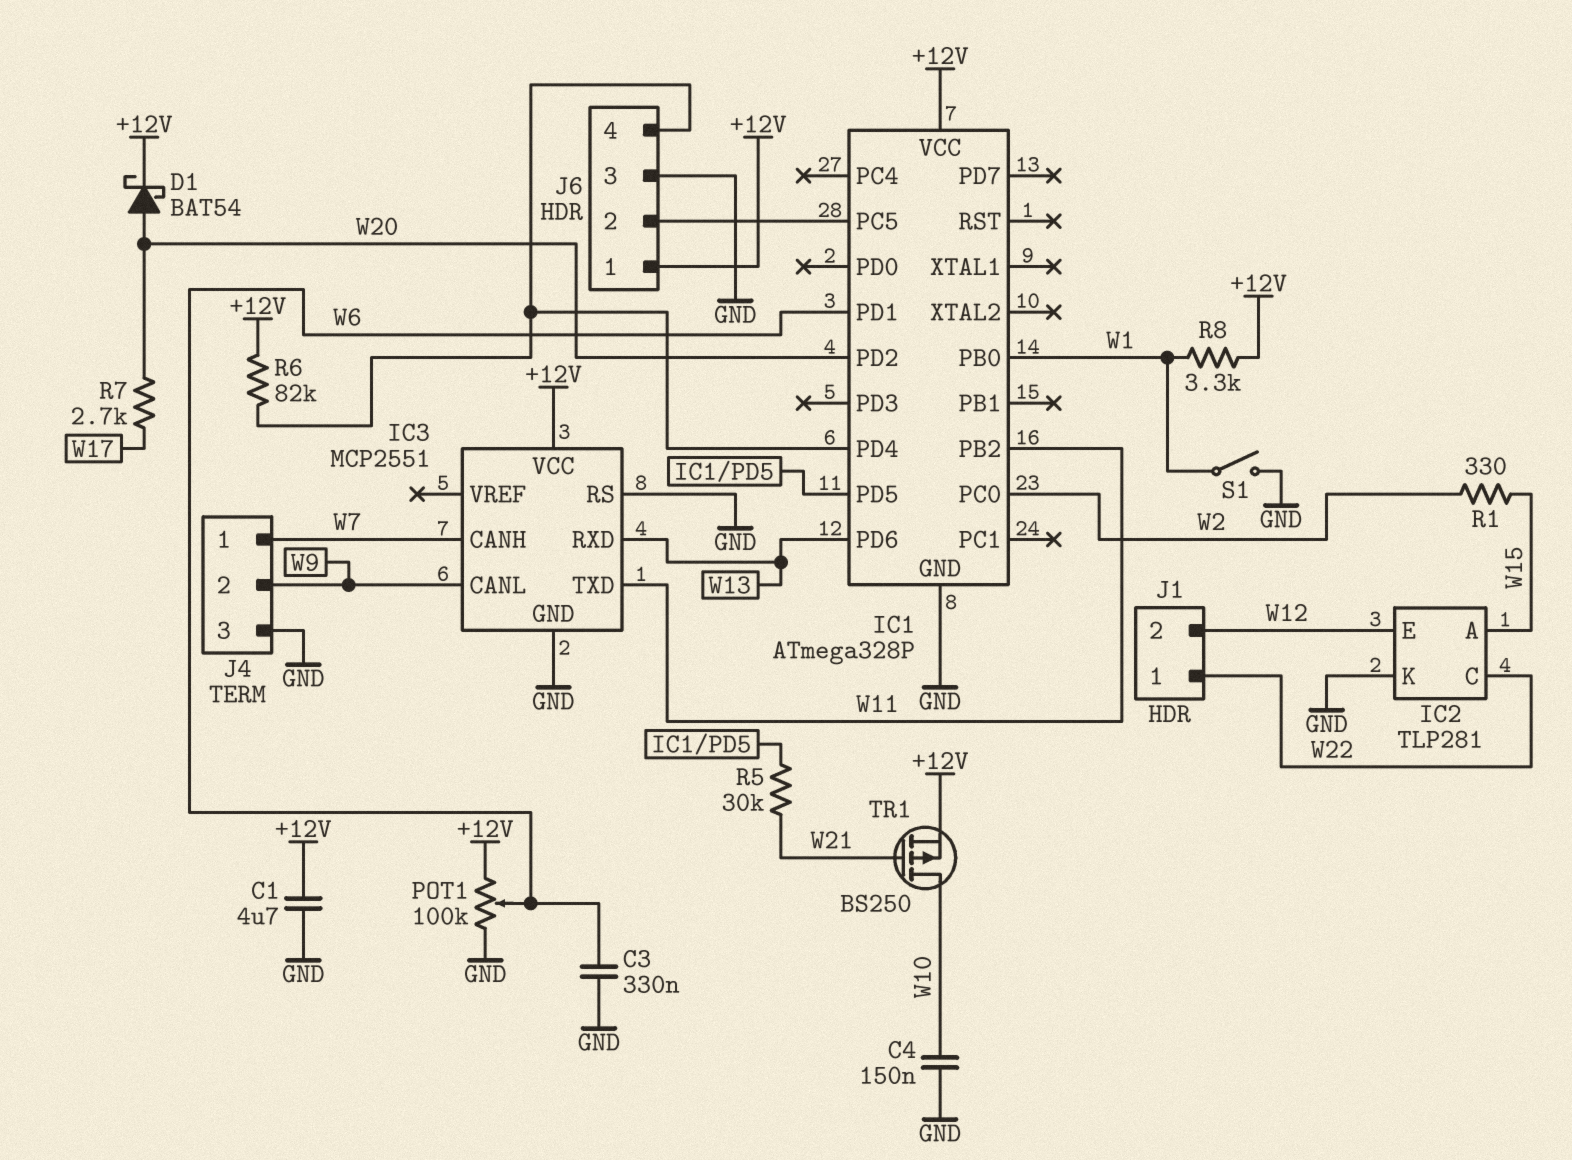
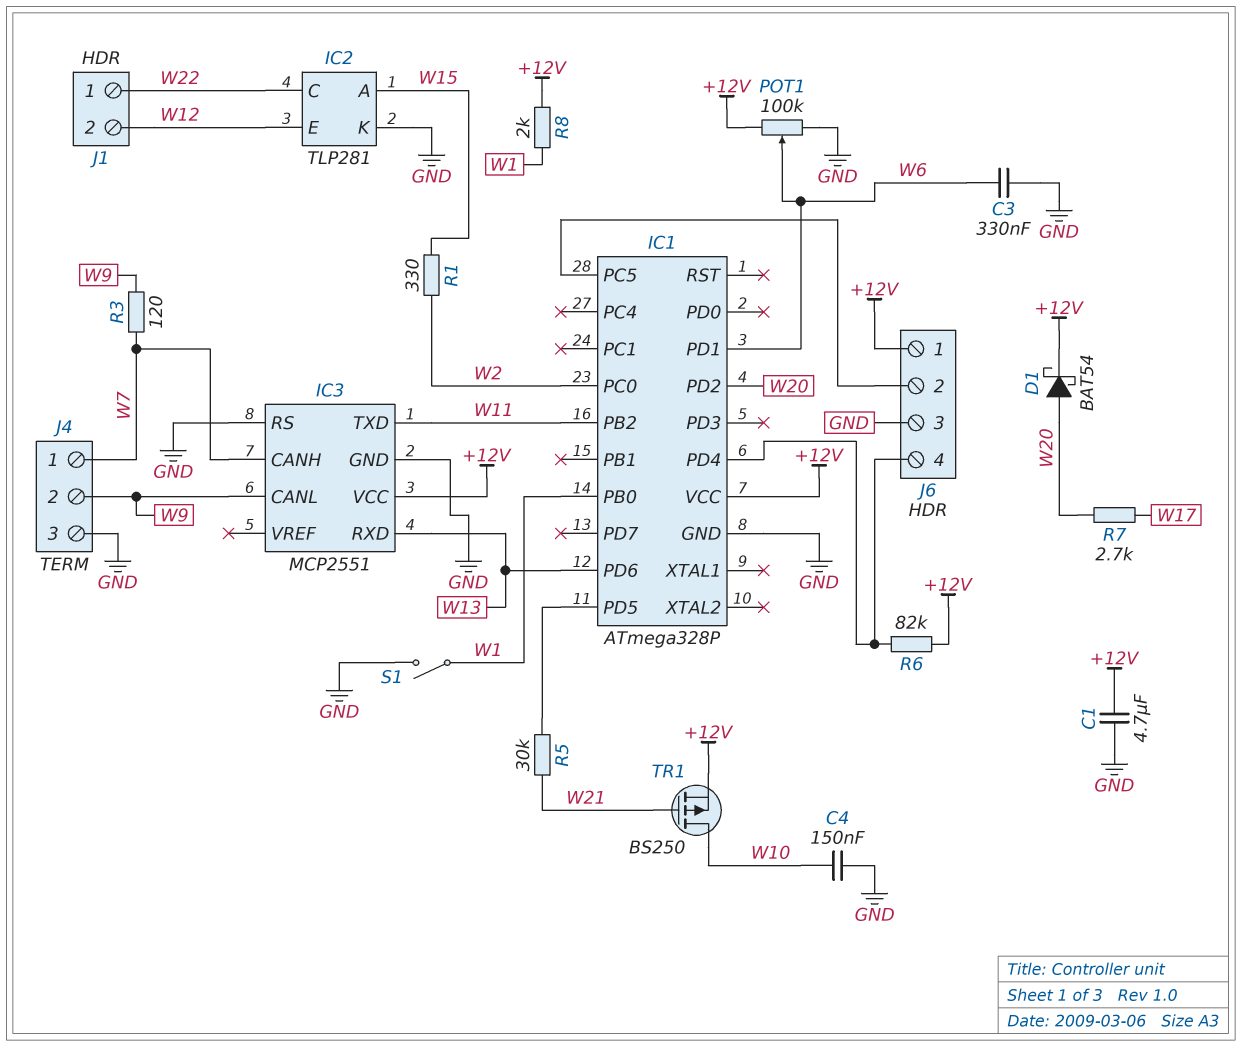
R3: none -> 120 (W7, W9)
R8: 3.3k (+12V, W1) -> 2k (+12V, W1)

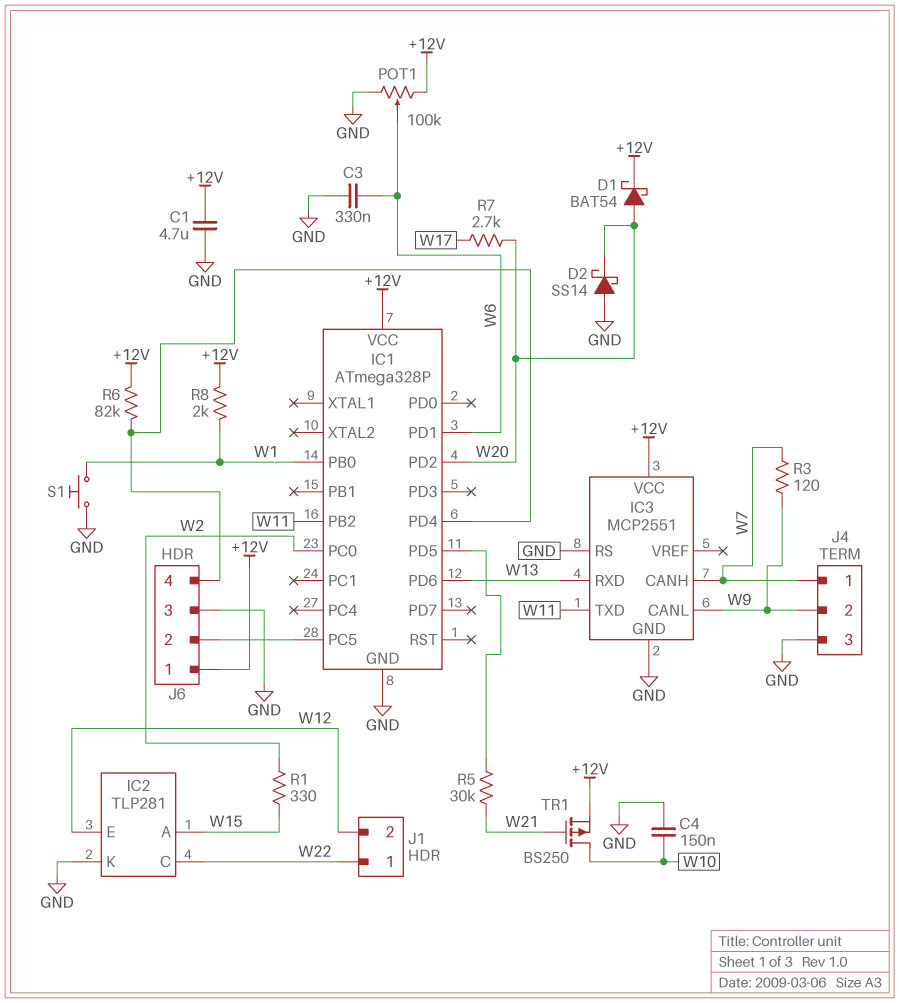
D2: none -> schottky SS14 (A GND, K W20)
S1: switch (GND, W1) -> button (GND, W1)

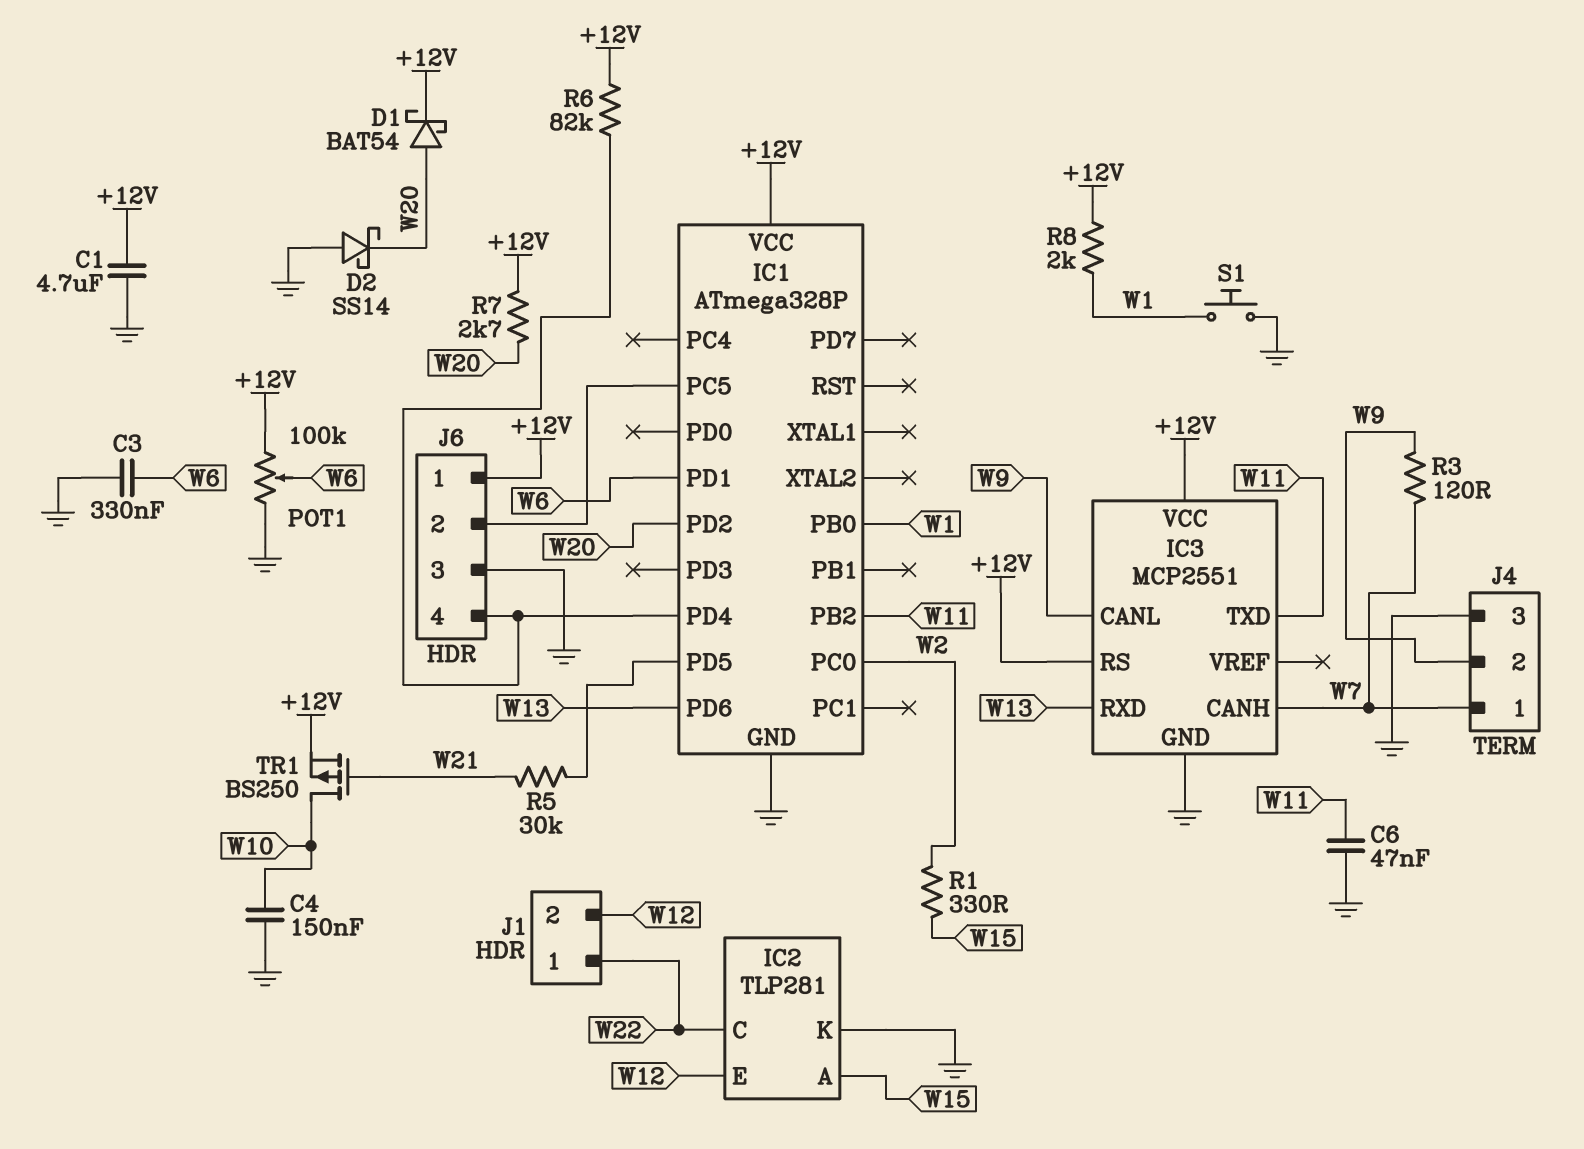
C6: none -> 47nF (GND, W11)
IC3 pin RS: GND -> +12V
R7: 2.7k (W17, W20) -> 2.7k (+12V, W20)

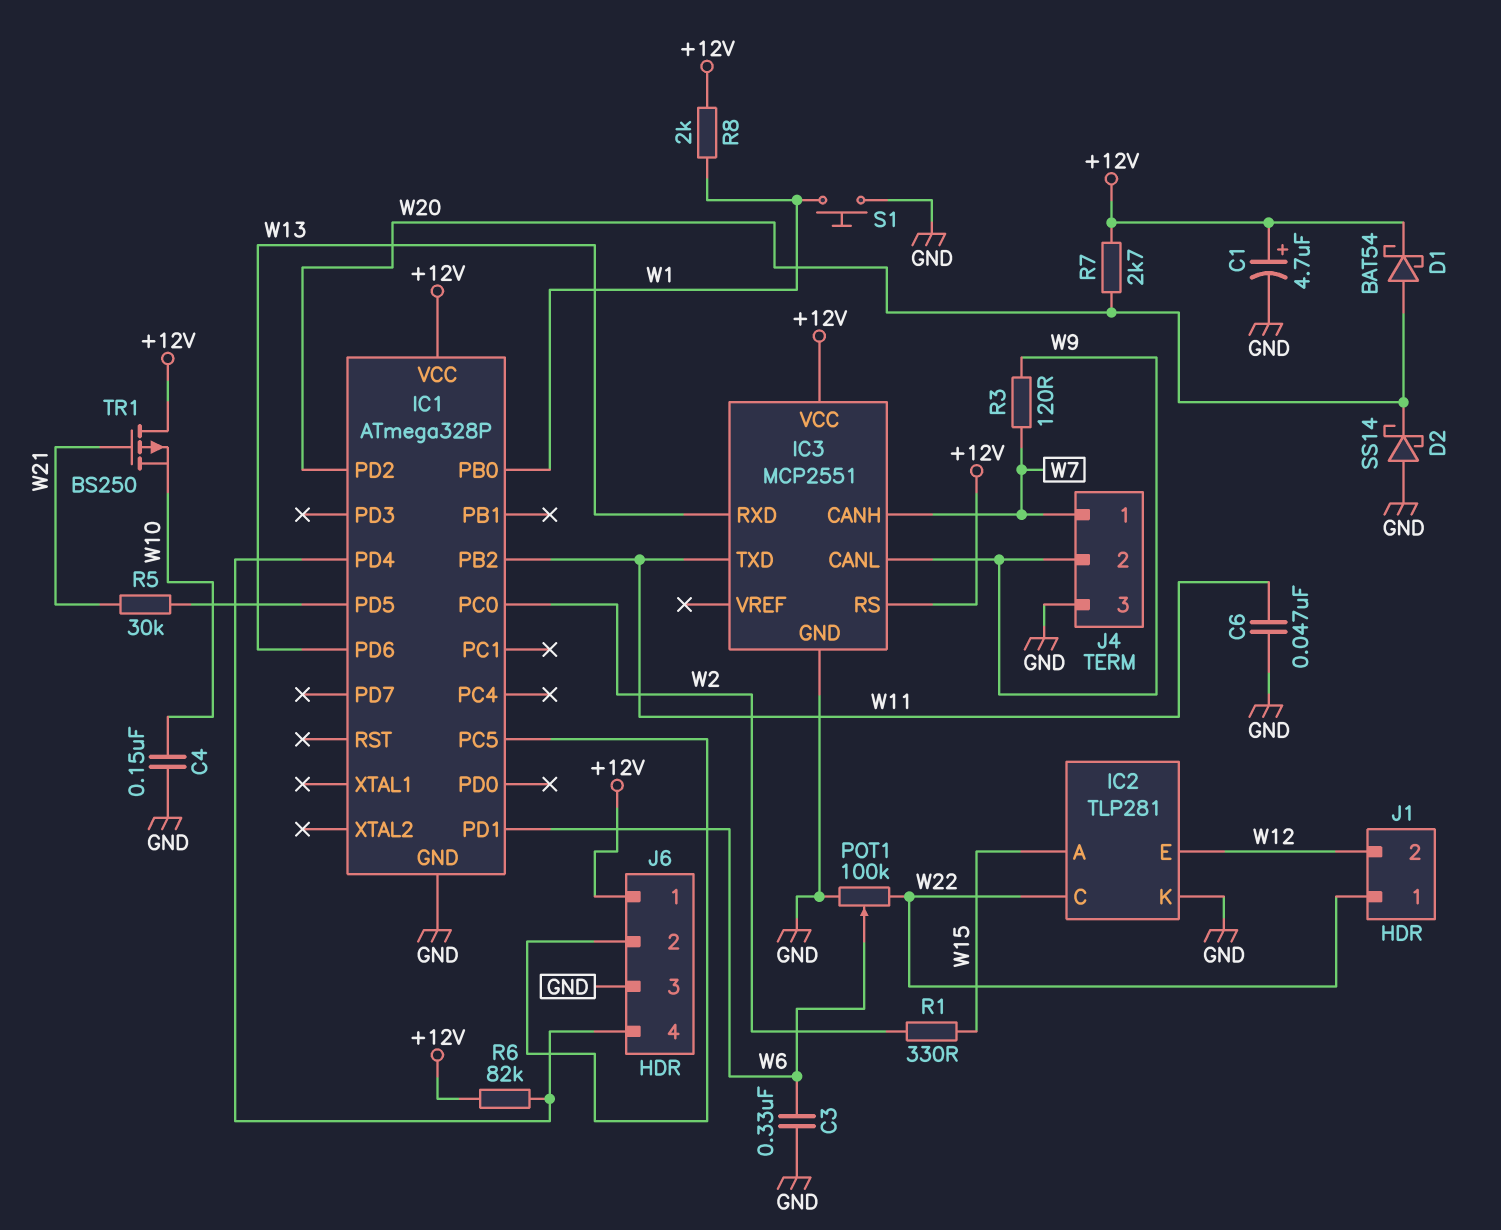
C1: 4.7uF (+12V, GND) -> 4.7uF (plus +12V, minus GND)
POT1: 100k (+12V, GND, wiper W6) -> 100k (GND, W22, wiper W6)
TR1: PMOS BS250 (G W21, D W10, S +12V) -> PMOS BS250 (G W21, D +12V, S W10)

